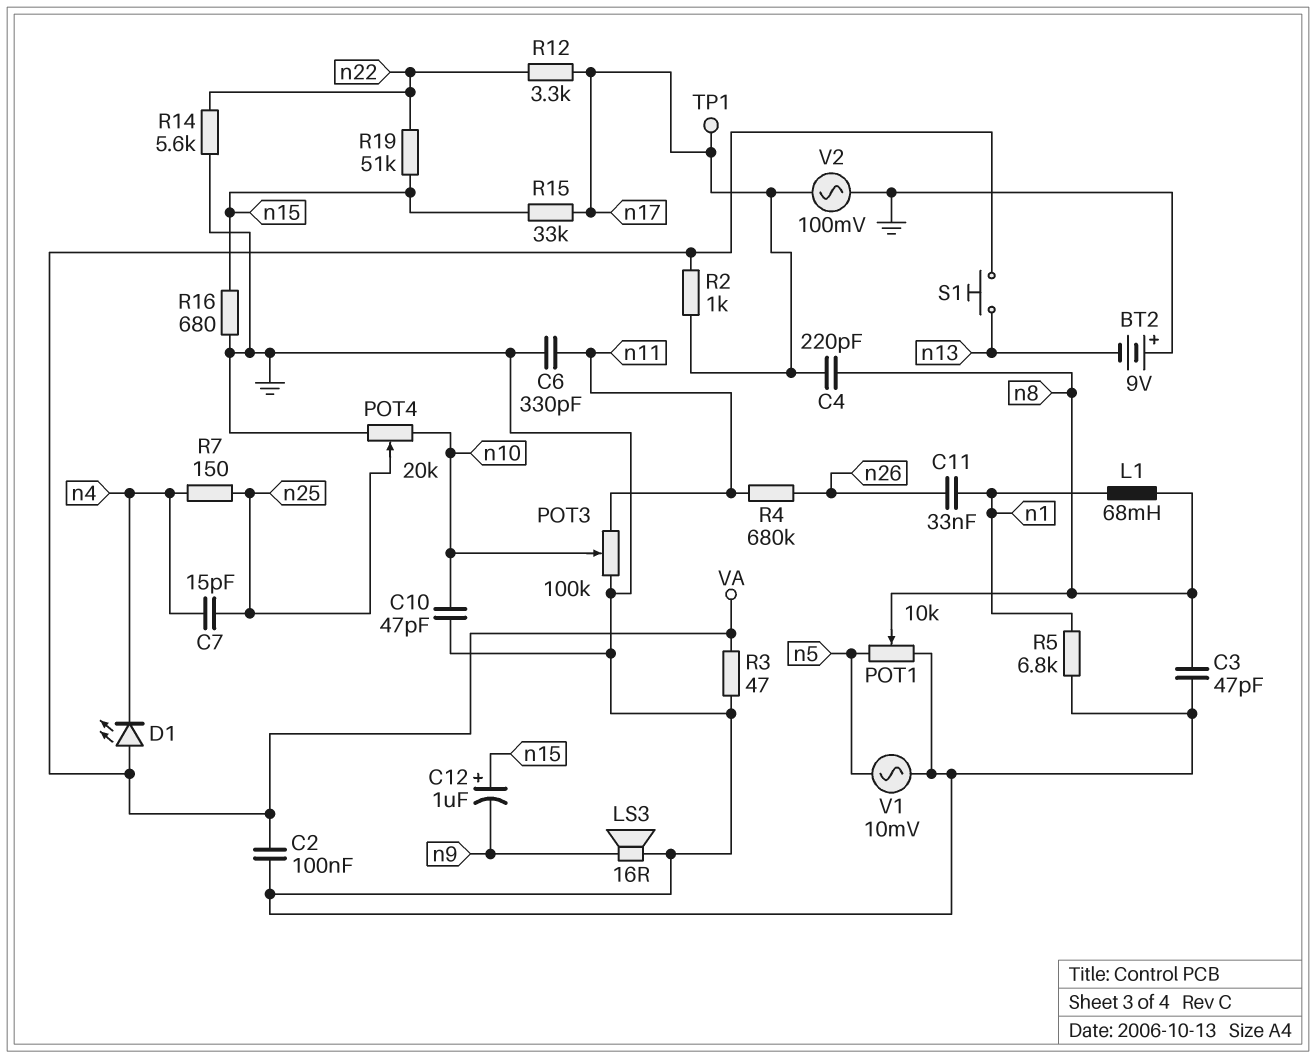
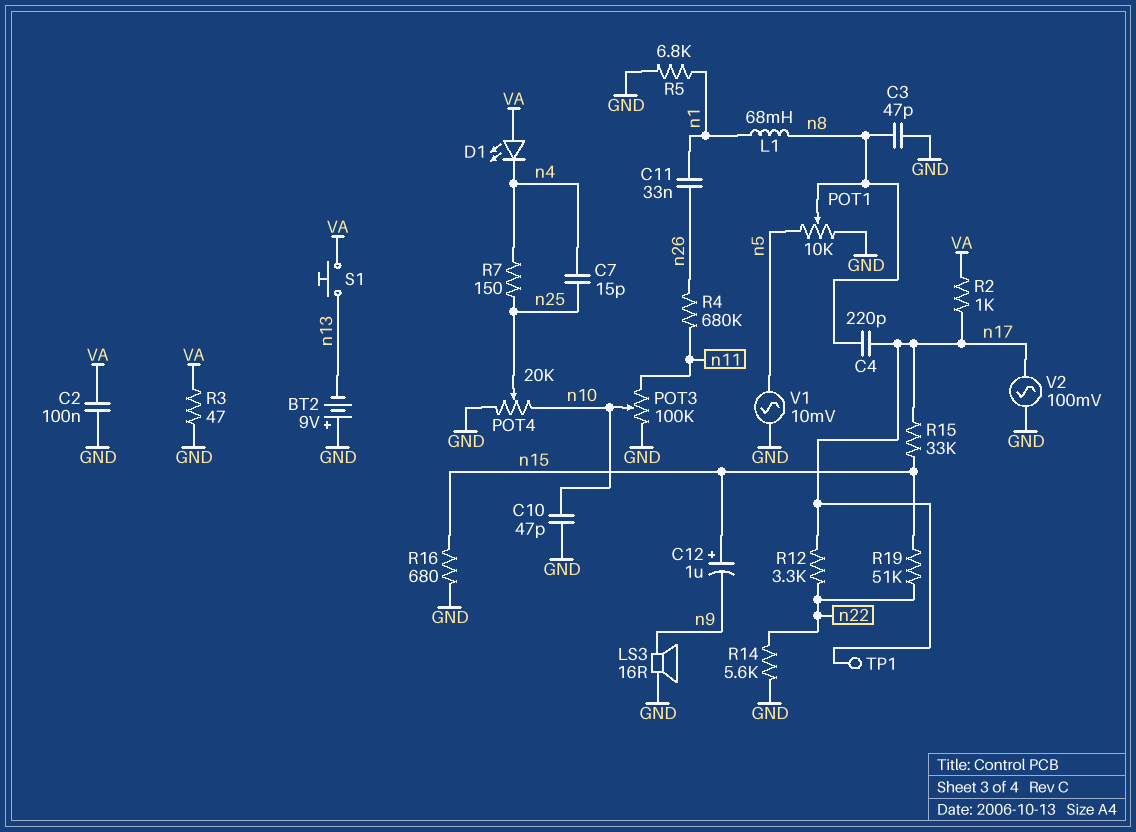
C6: 330pF (GND, n11) -> none

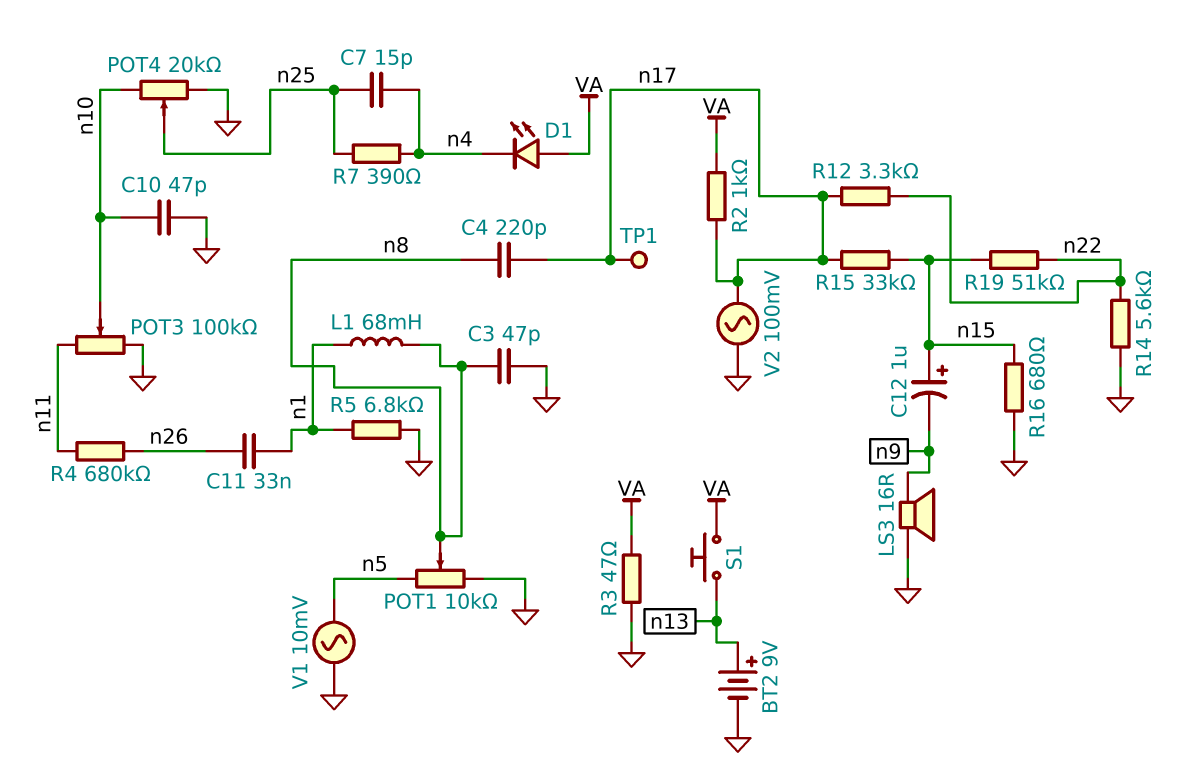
BT2: 9V (plus GND, minus n13) -> 9V (plus n13, minus GND)
C2: 100nF (GND, VA) -> none
R7: 150 (n4, n25) -> 390 (n4, n25)

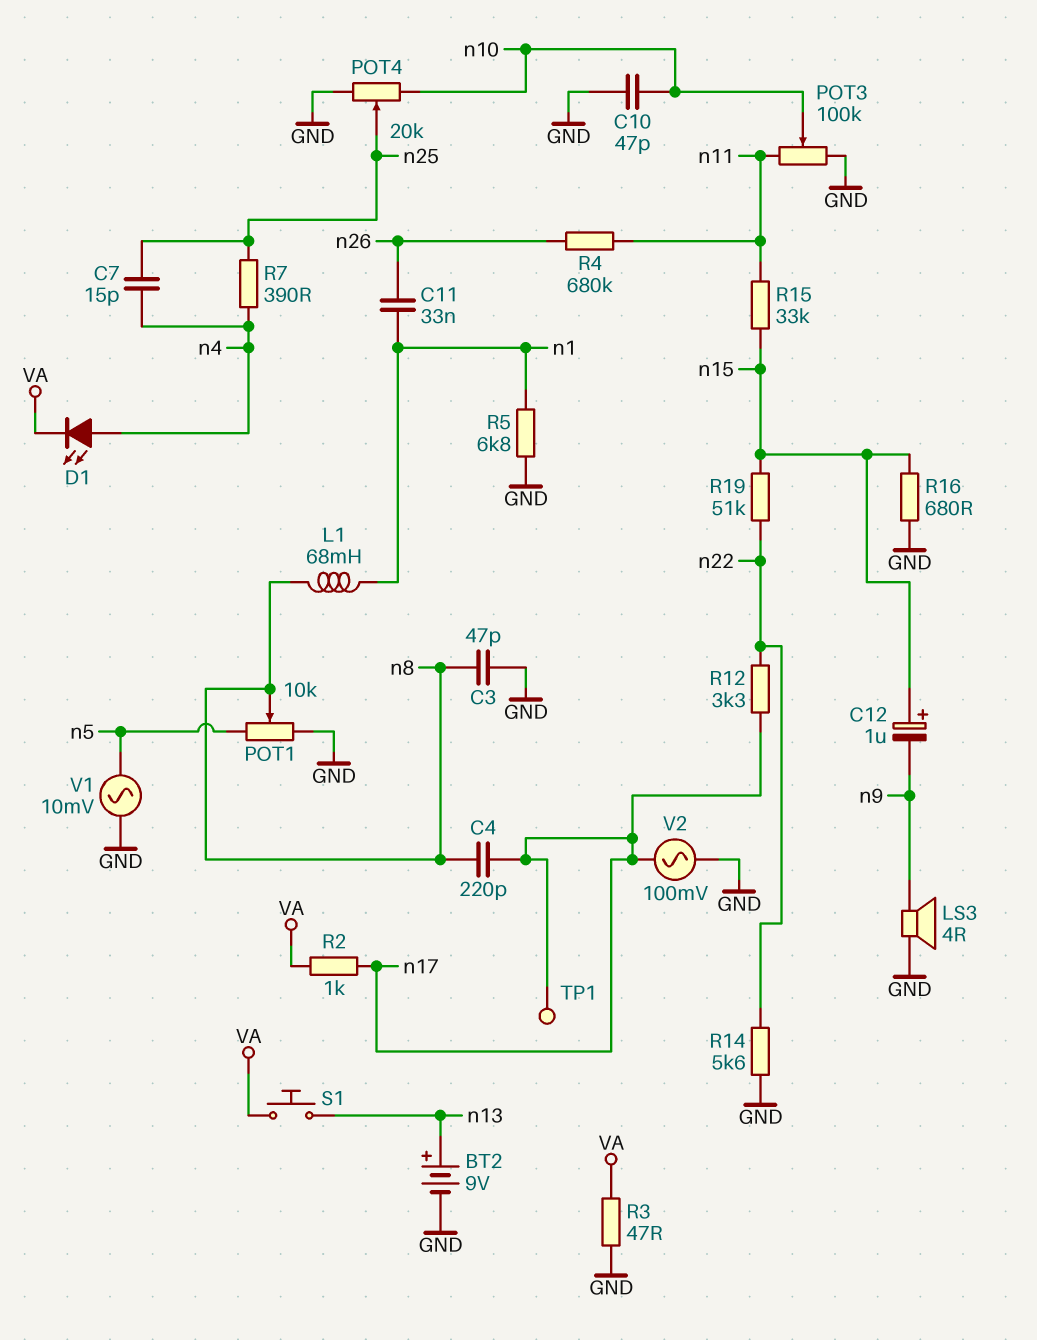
D1: LED (A VA, K n4) -> LED (A n4, K VA)
LS3: speaker 16R (GND, n9) -> speaker 4R (GND, n9)
R15: 33k (n15, n17) -> 33k (n11, n15)

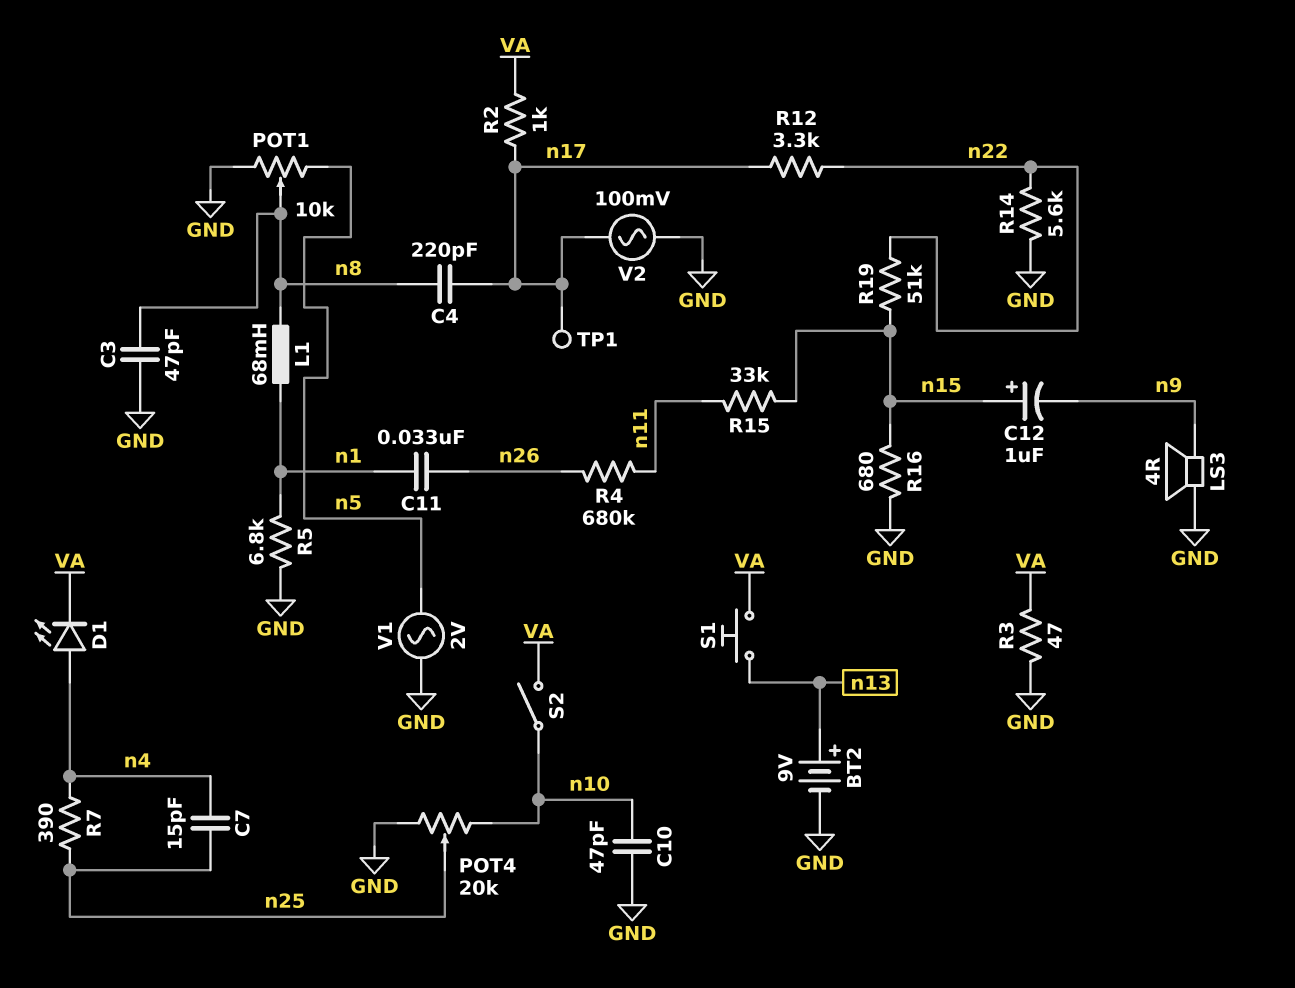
POT3: 100k (GND, n11, wiper n10) -> none
S2: none -> switch (VA, n10)
V1: AC 10mV (GND, n5) -> AC 2V (GND, n5)

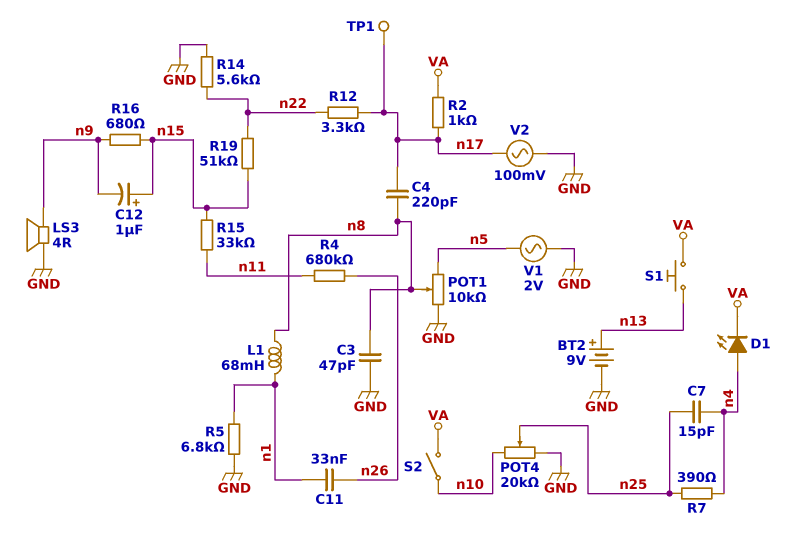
C10: 47pF (GND, n10) -> none
R3: 47 (GND, VA) -> none
R16: 680 (GND, n15) -> 680 (n9, n15)

